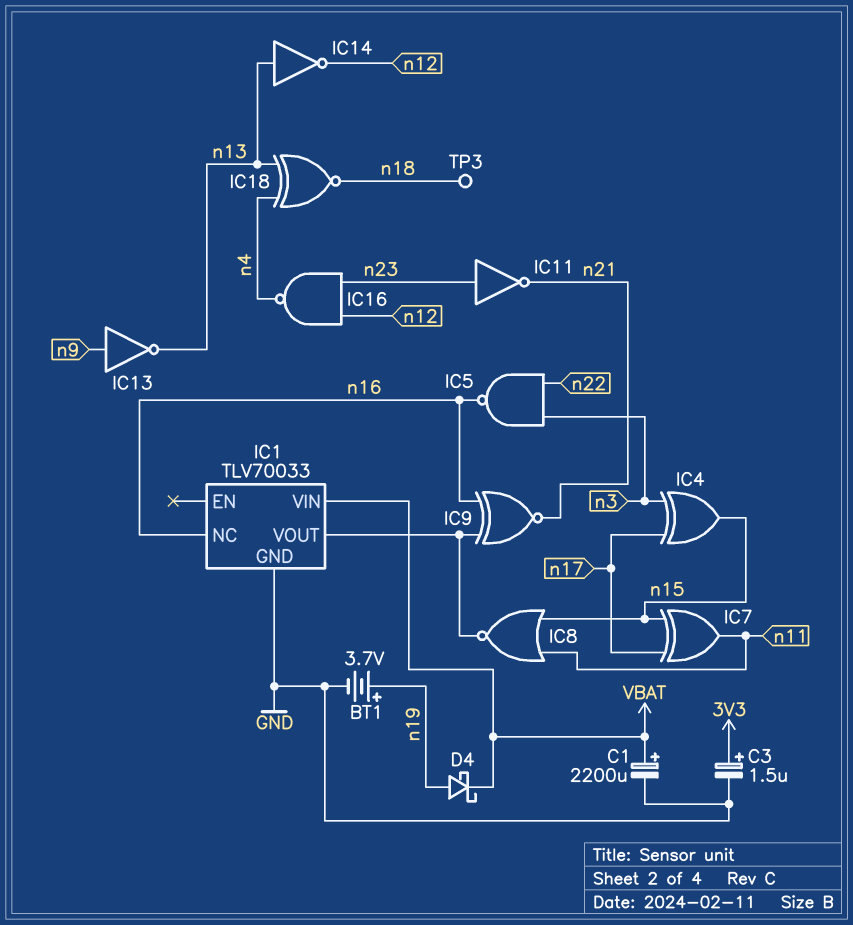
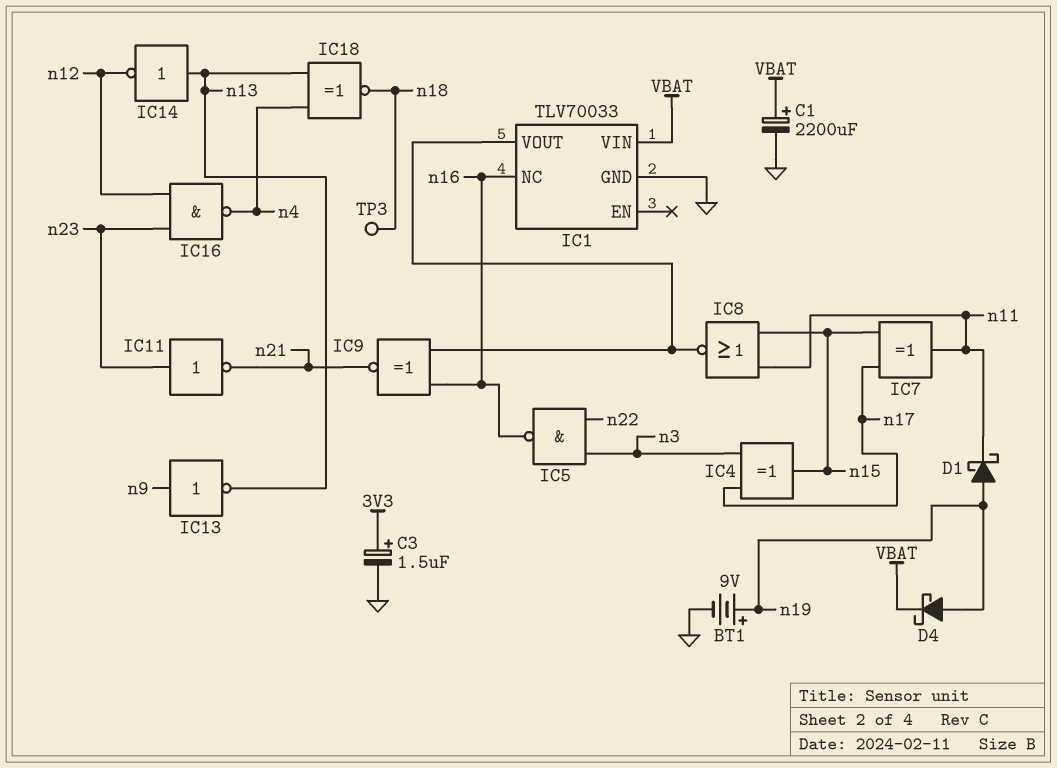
BT1: 3.7V (plus n19, minus GND) -> 9V (plus n19, minus GND)
D1: none -> schottky (A n19, K n11)

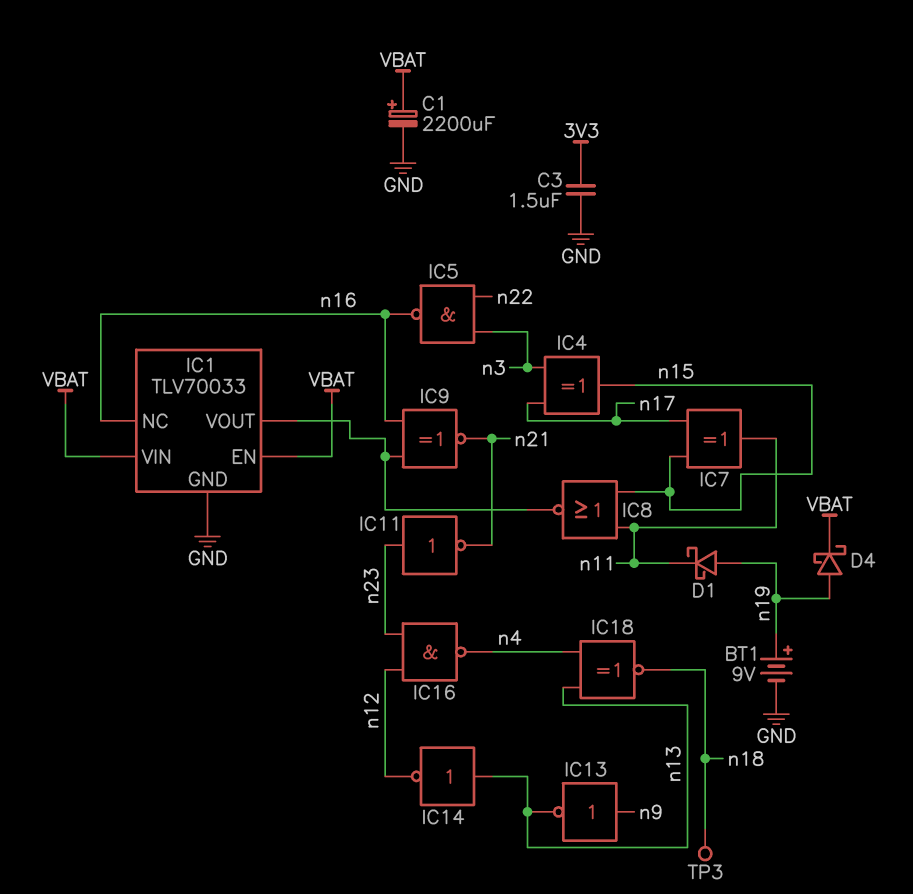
C3: 1.5uF (plus 3V3, minus GND) -> 1.5uF (3V3, GND)
IC1 pin EN: none -> VBAT

